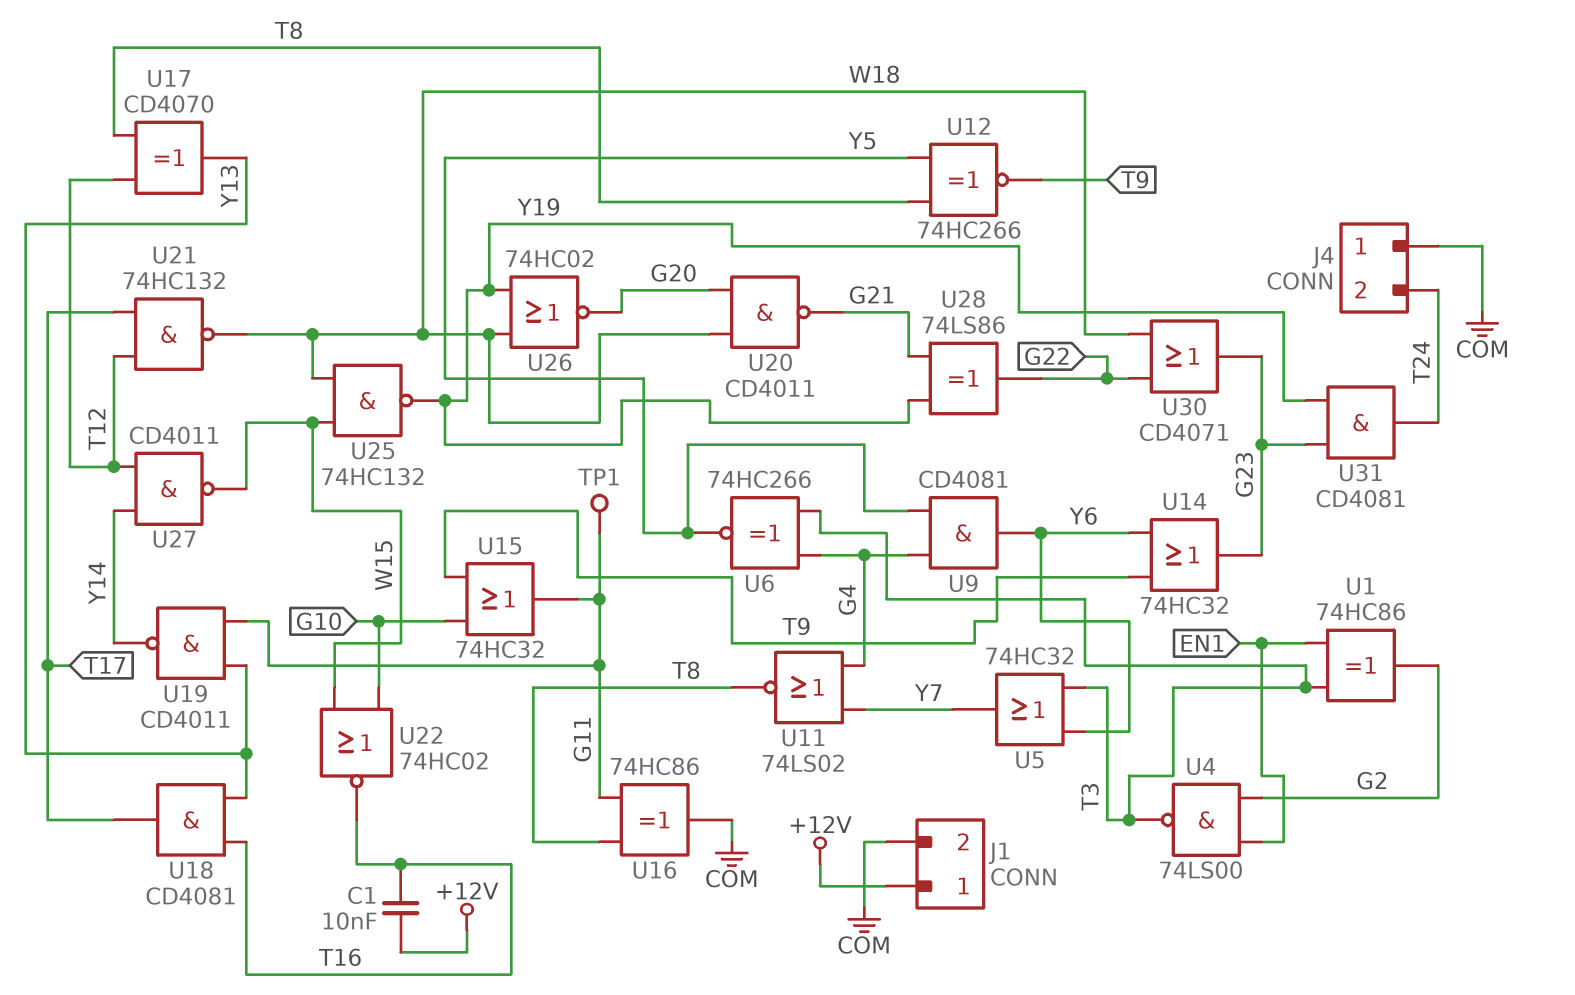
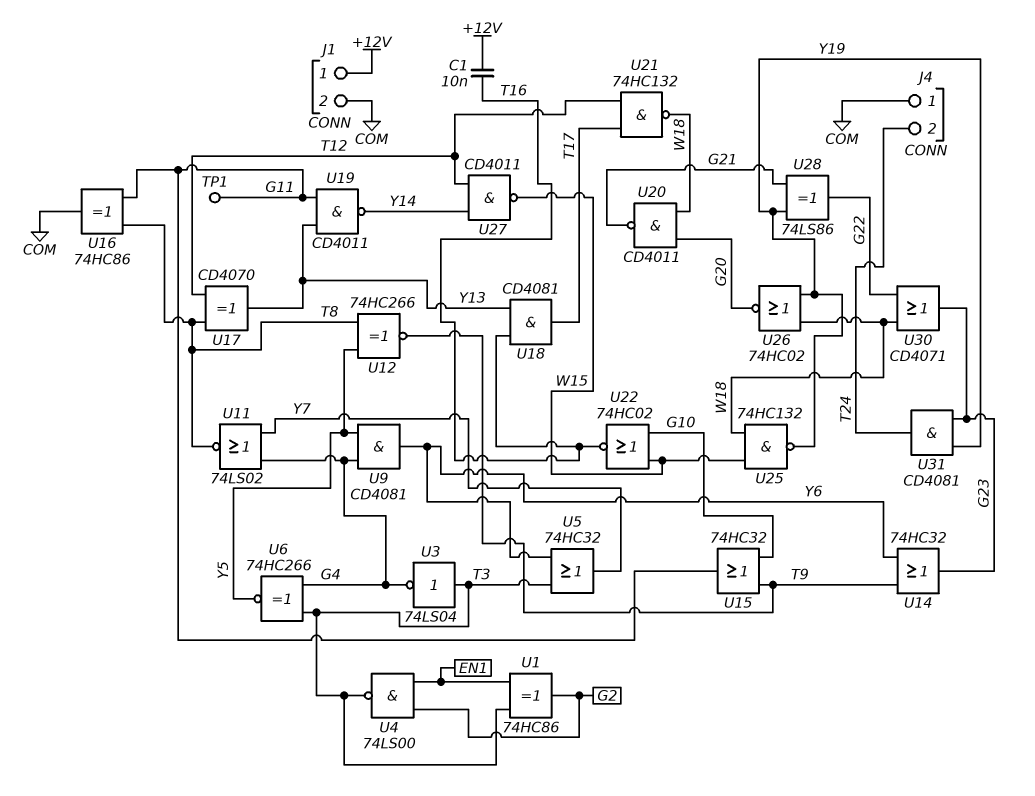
U3: none -> NOT 74LS04 (in T3, out G4)

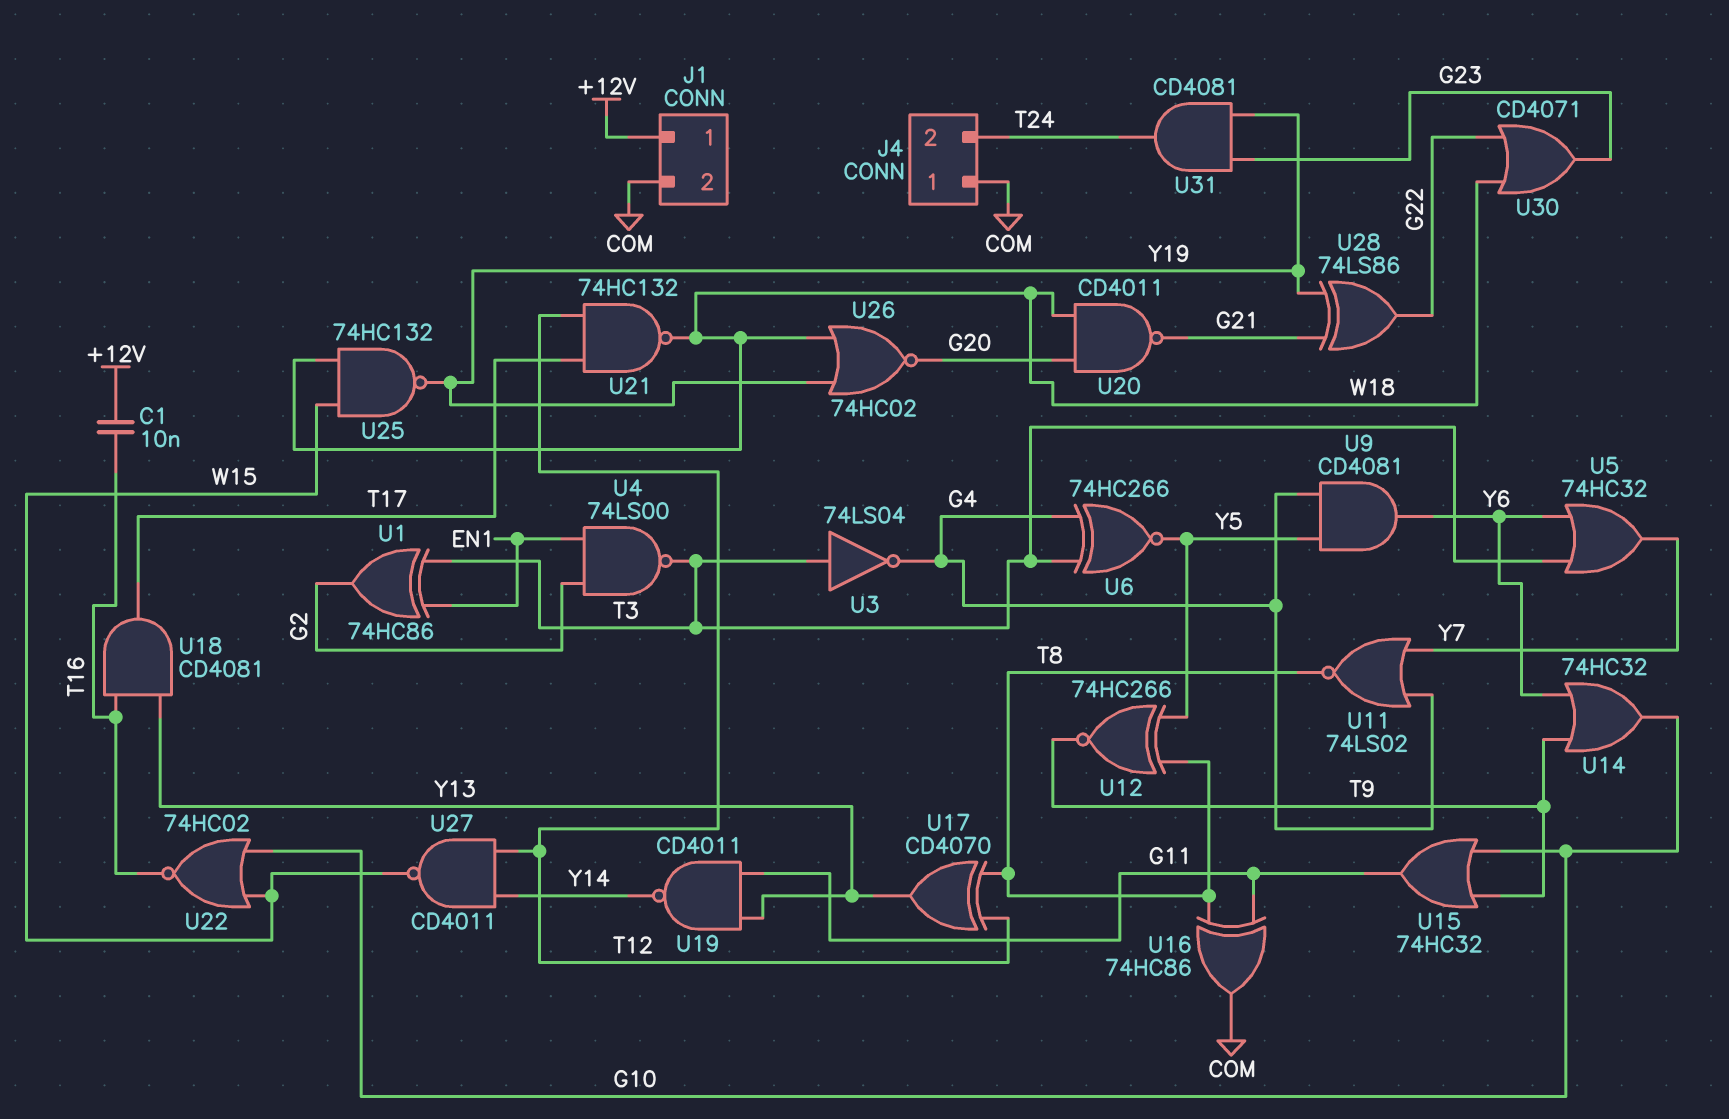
TP1: test point (G11) -> none
U14: OR 74HC32 (in T9, in Y6, out G23) -> OR 74HC32 (in T9, in Y6, out G10)

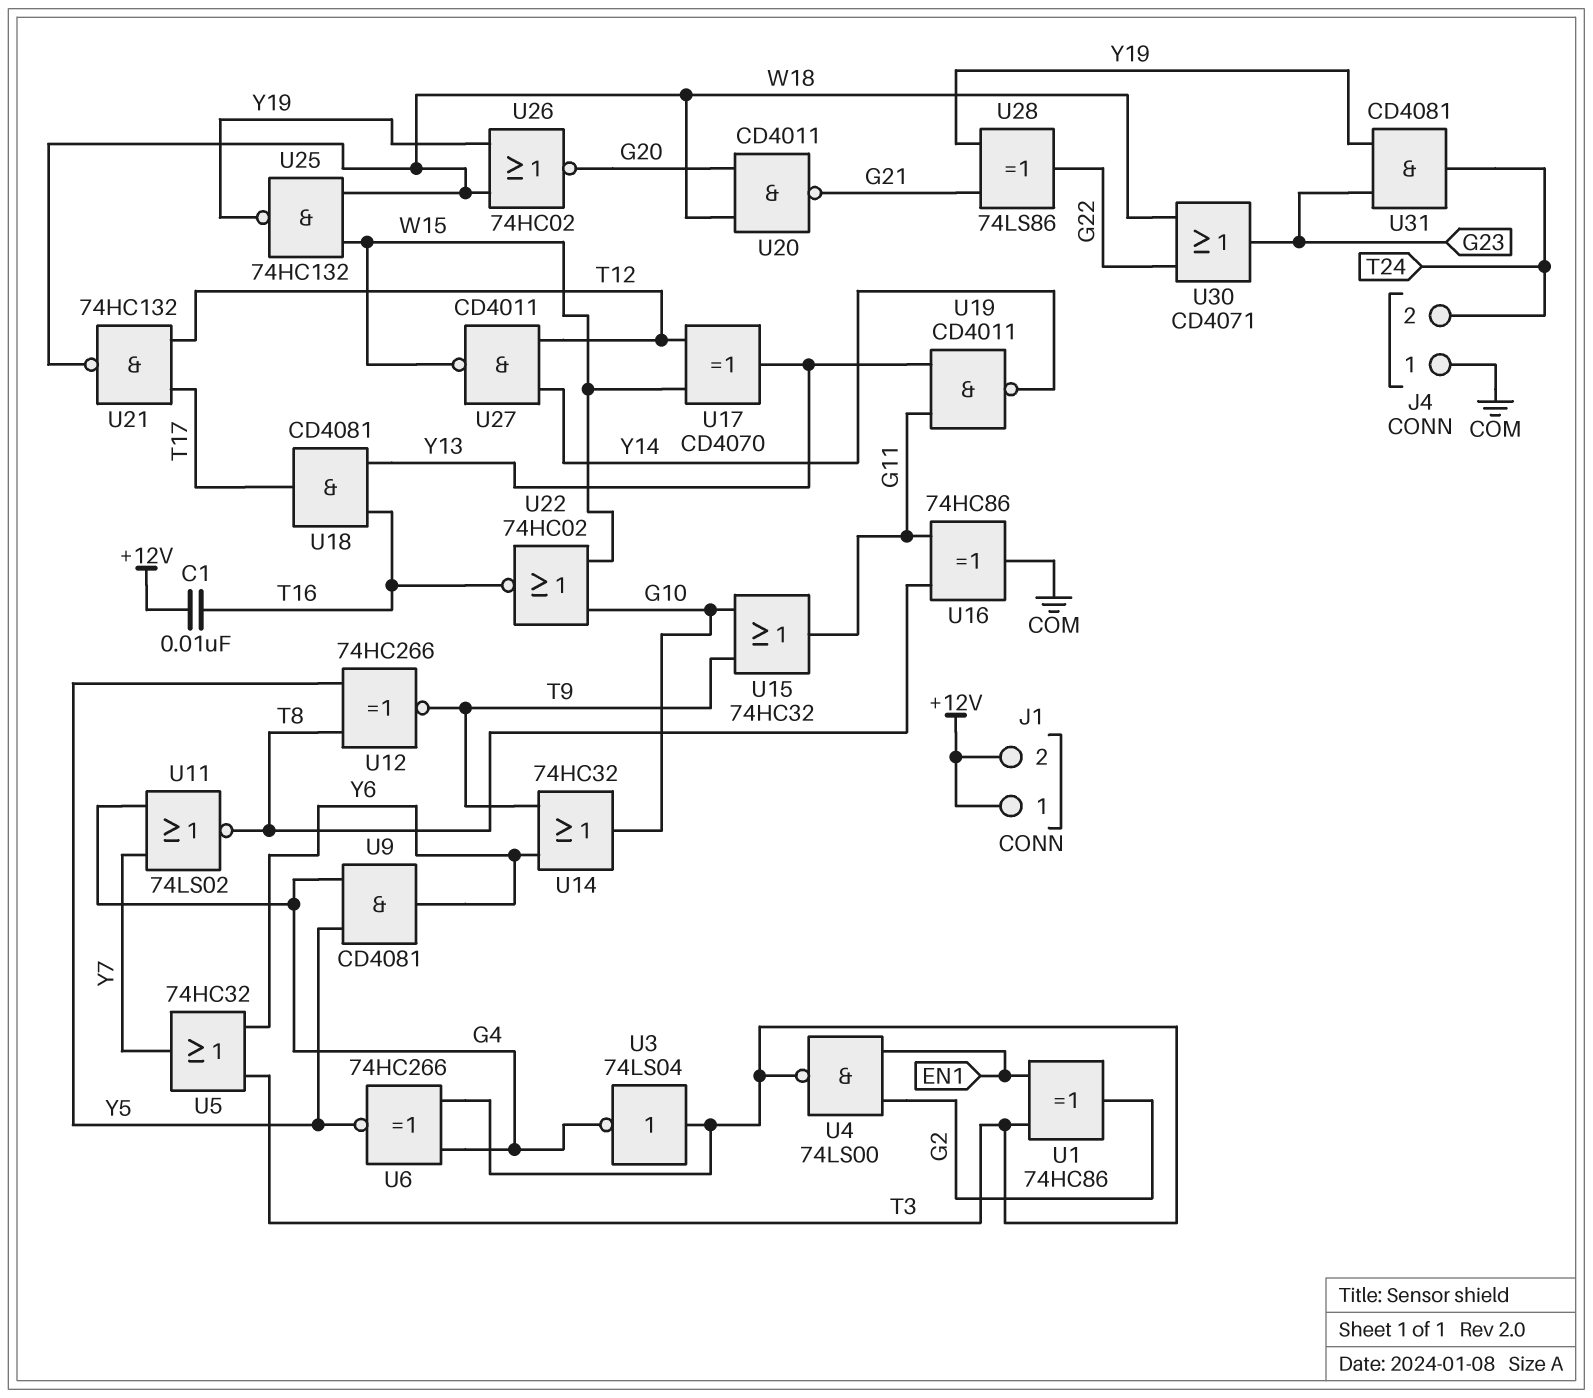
J1 pin 2: COM -> +12V
U17: XOR CD4070 (in T8, in T12, out Y13) -> XOR CD4070 (in T12, in W15, out Y13)

